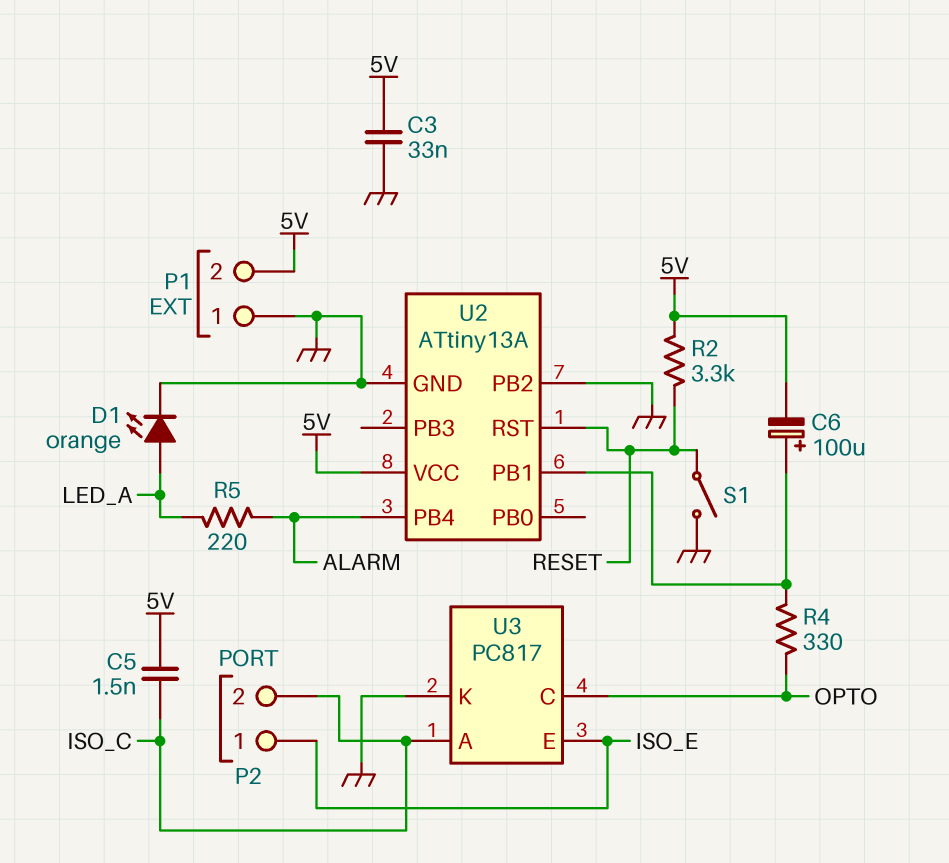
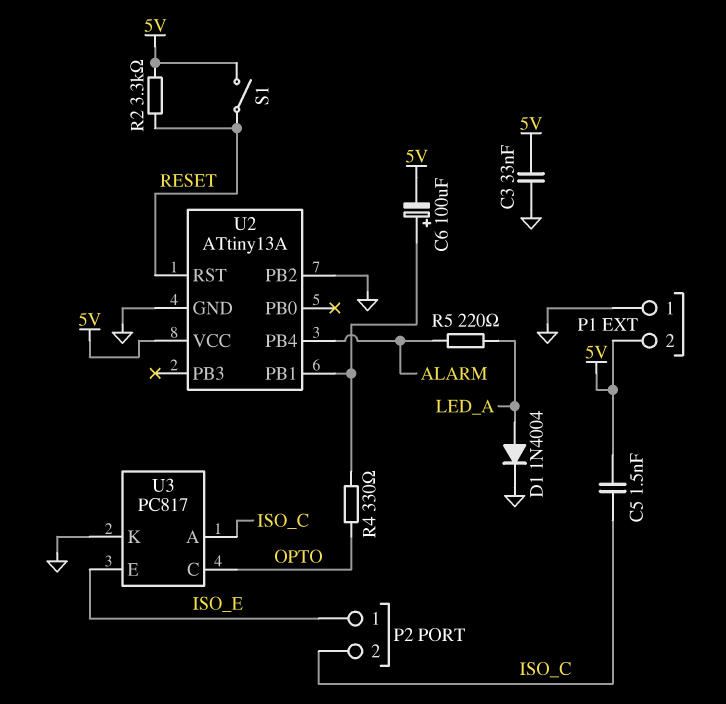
D1: LED orange (A LED_A, K GND) -> diode 1N4004 (A LED_A, K GND)
S1: switch (GND, RESET) -> switch (5V, RESET)

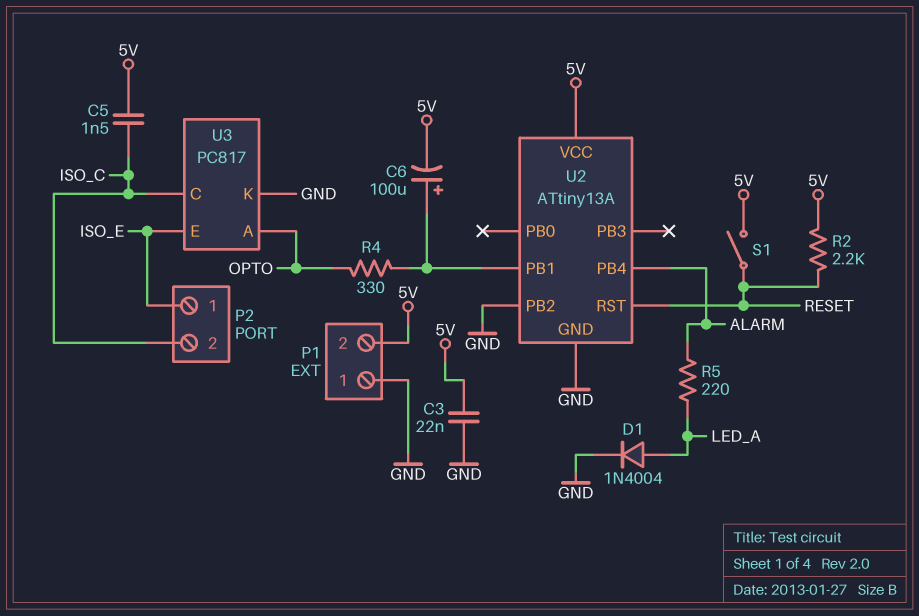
C3: 33nF (5V, GND) -> 22nF (5V, GND)
R2: 3.3k (5V, RESET) -> 2.2k (5V, RESET)
U3 pin A: ISO_C -> OPTO
U3 pin C: OPTO -> ISO_C

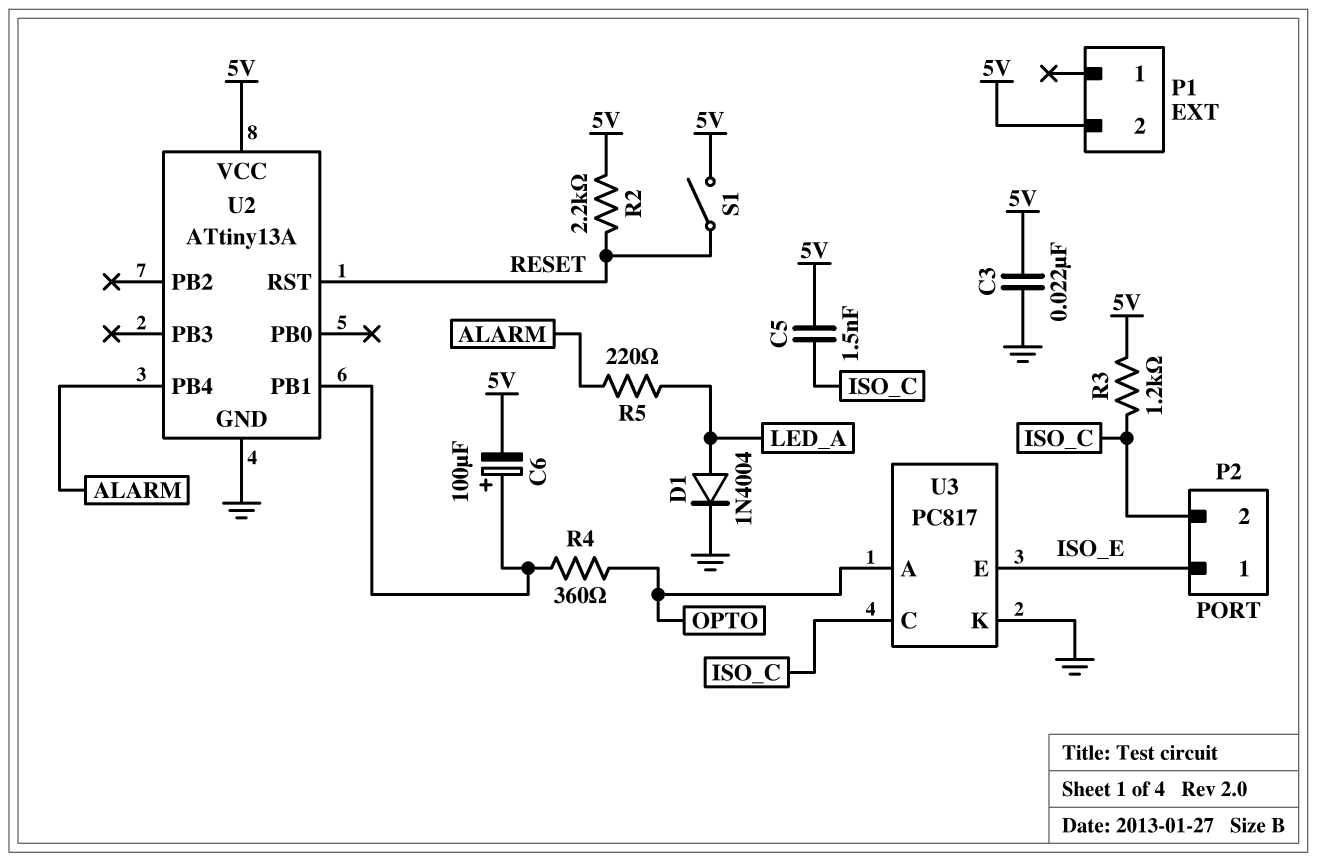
P1 pin 1: GND -> none
R3: none -> 1.2k (5V, ISO_C)
R4: 330 (OPTO, U2/PB1) -> 360 (OPTO, U2/PB1)
U2 pin PB2: GND -> none

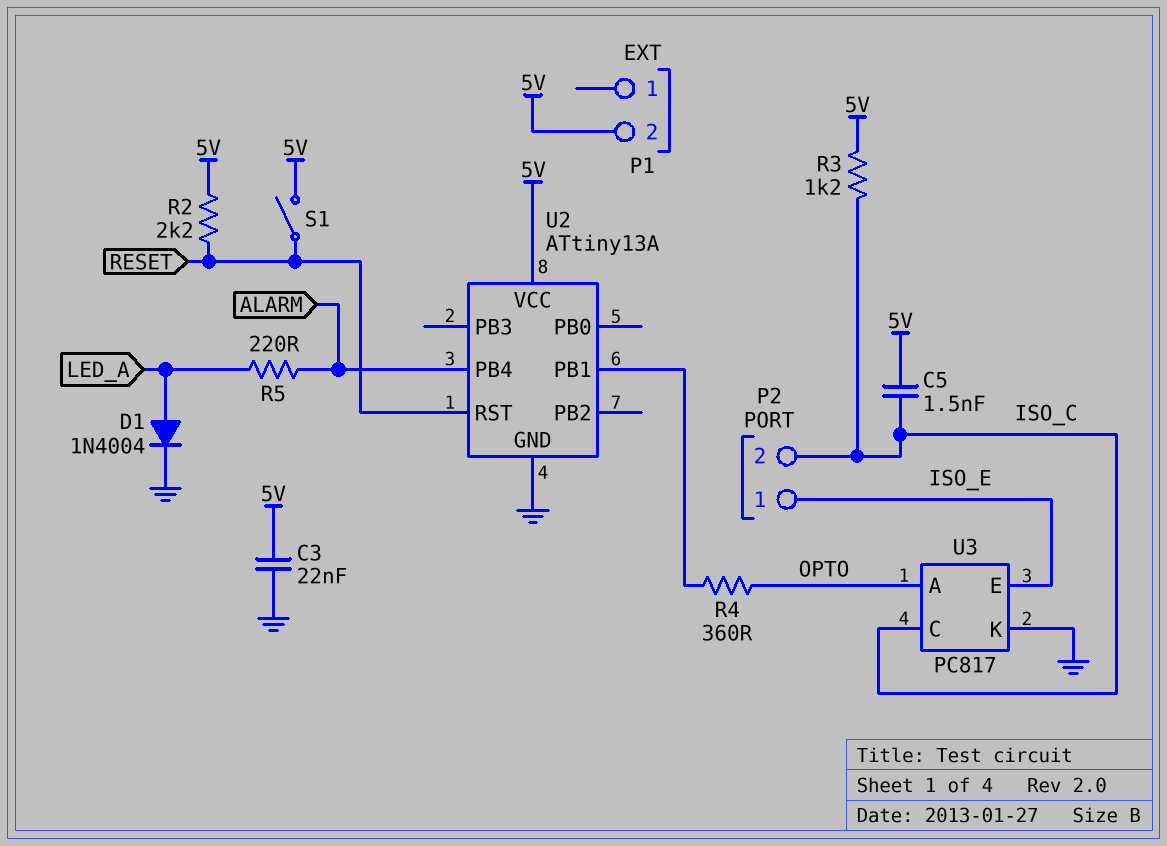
C6: 100uF (plus U2/PB1, minus 5V) -> none

